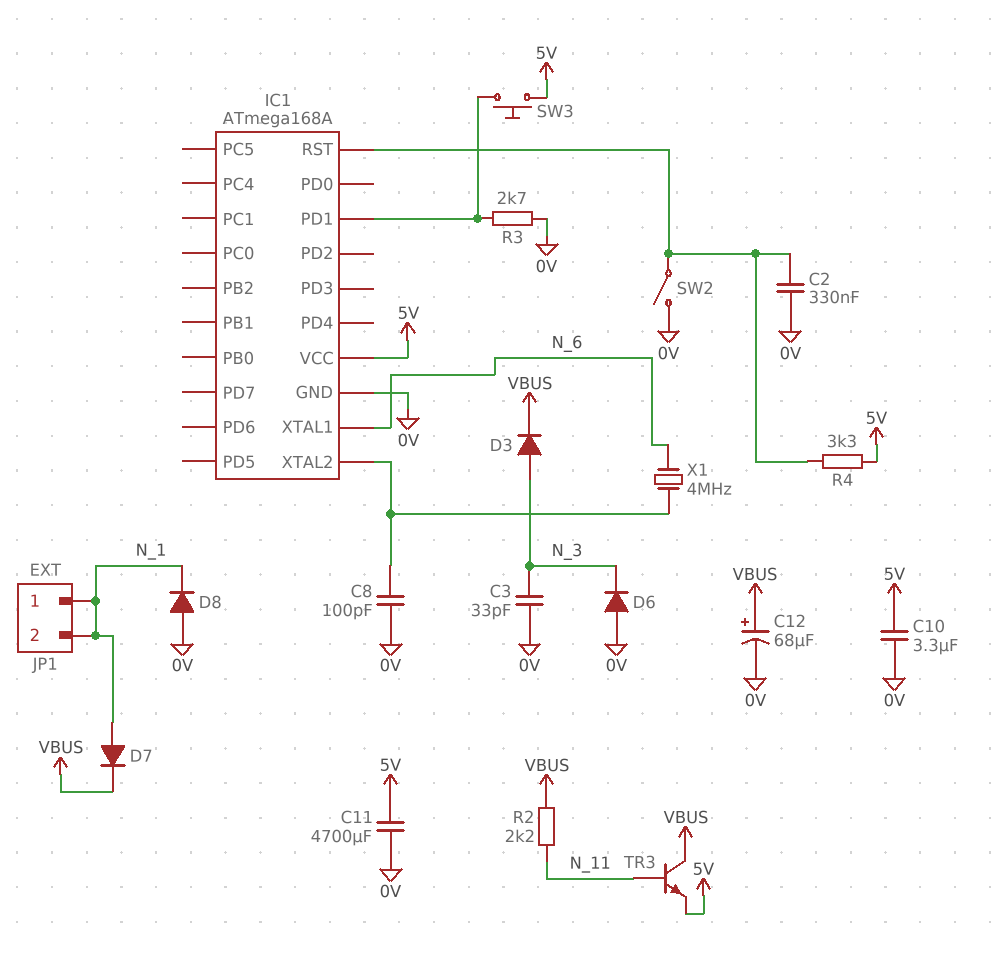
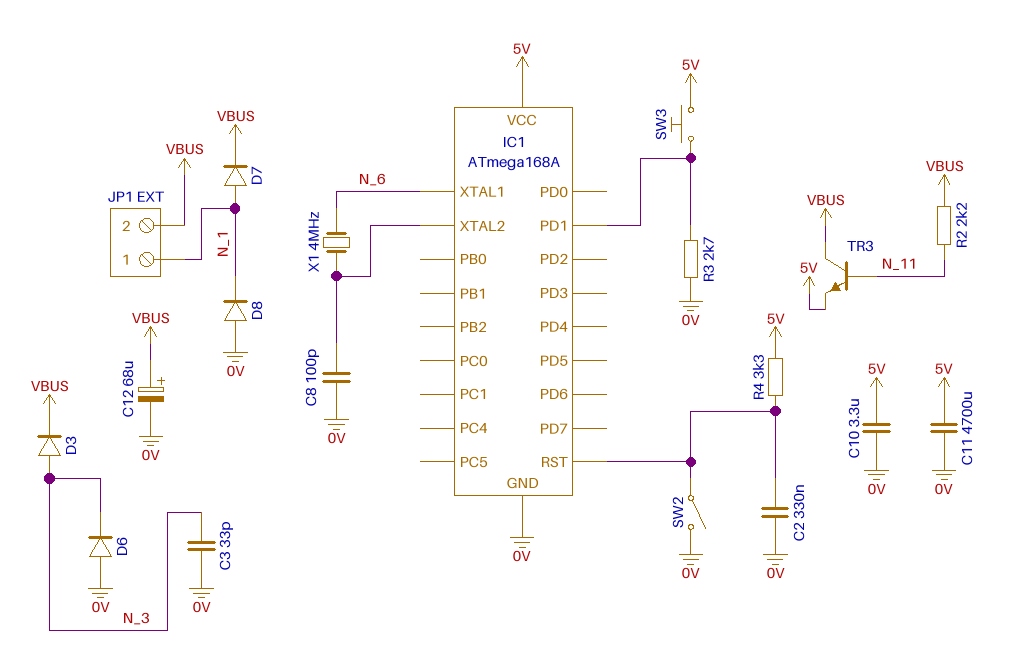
JP1 pin 2: N_1 -> VBUS

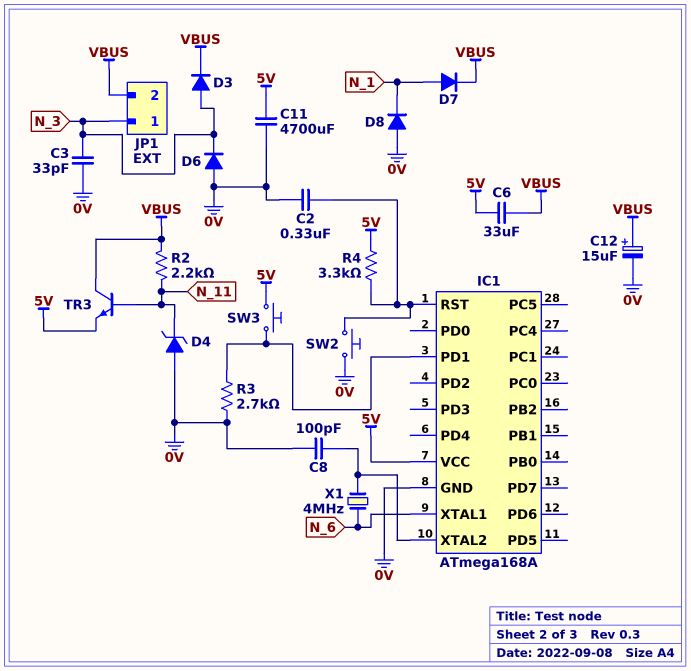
C6: none -> 33uF (5V, VBUS)
C10: 3.3uF (0V, 5V) -> none
C12: 68uF (plus VBUS, minus 0V) -> 15uF (plus VBUS, minus 0V)
D4: none -> zener (A 0V, K N_11)
JP1 pin 1: N_1 -> N_3
SW2: switch (0V, IC1/RST) -> button (0V, IC1/RST)

